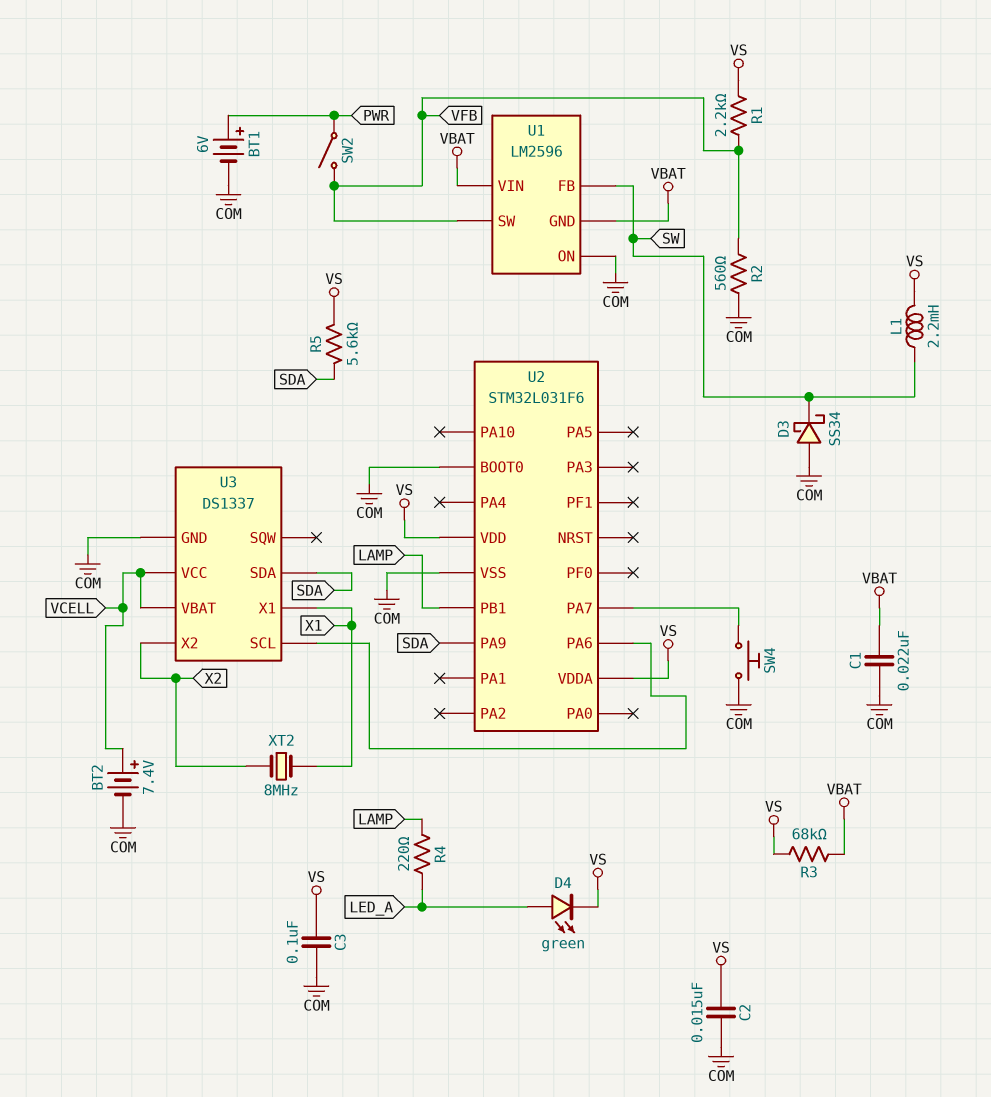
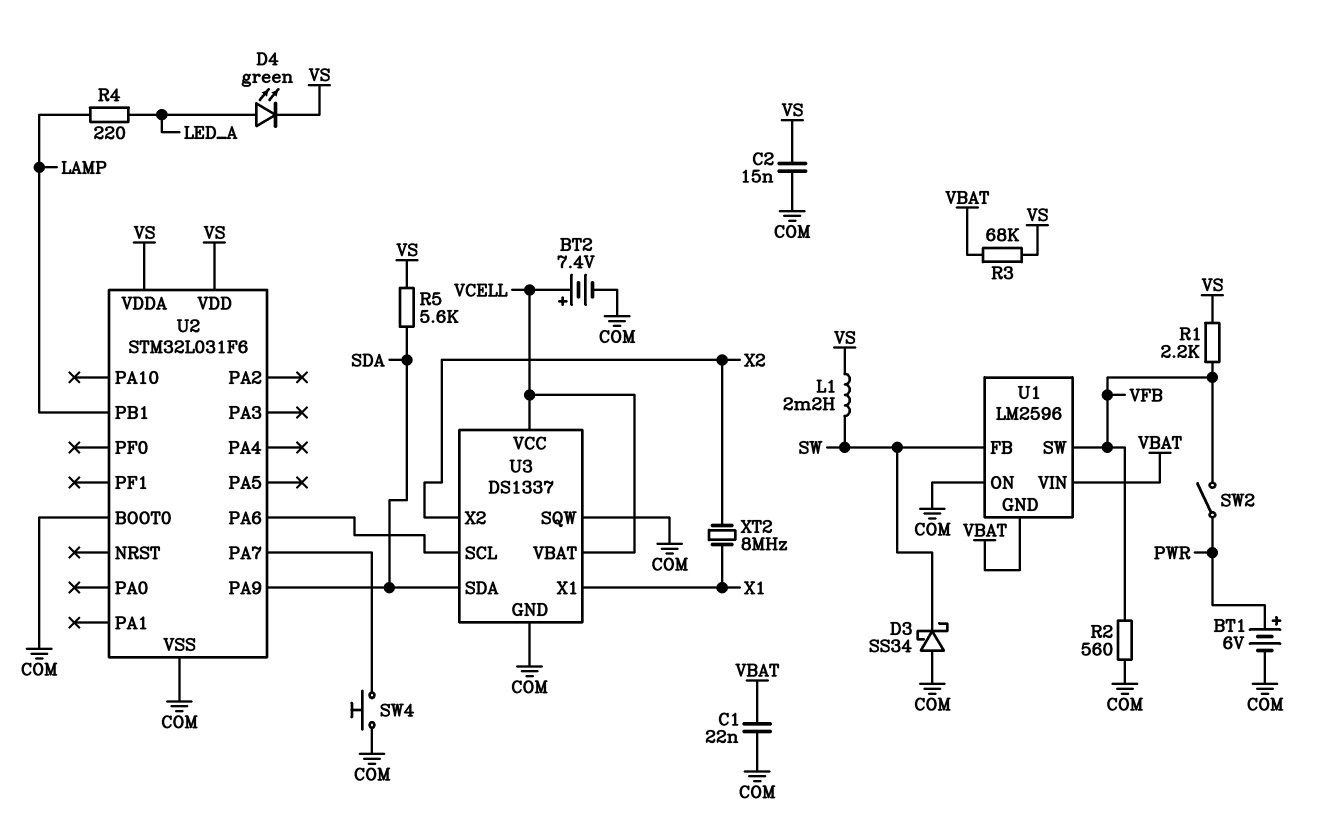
C3: 100nF (COM, VS) -> none
U3 pin SQW: none -> COM

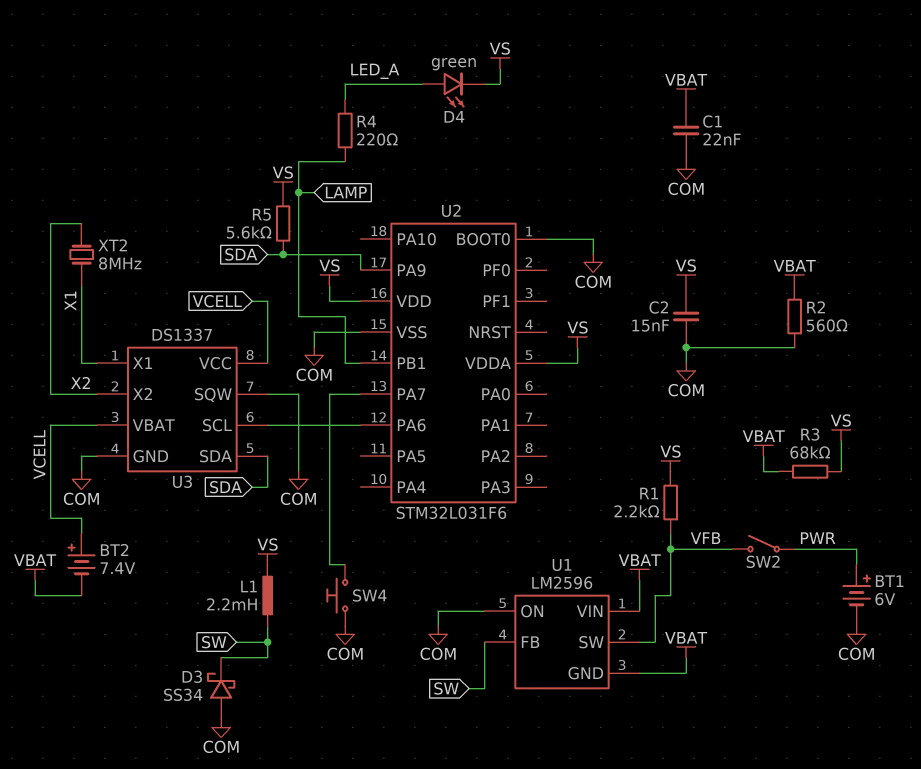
BT2: 7.4V (plus VCELL, minus COM) -> 7.4V (plus VCELL, minus VBAT)
R2: 560 (COM, VFB) -> 560 (COM, VBAT)

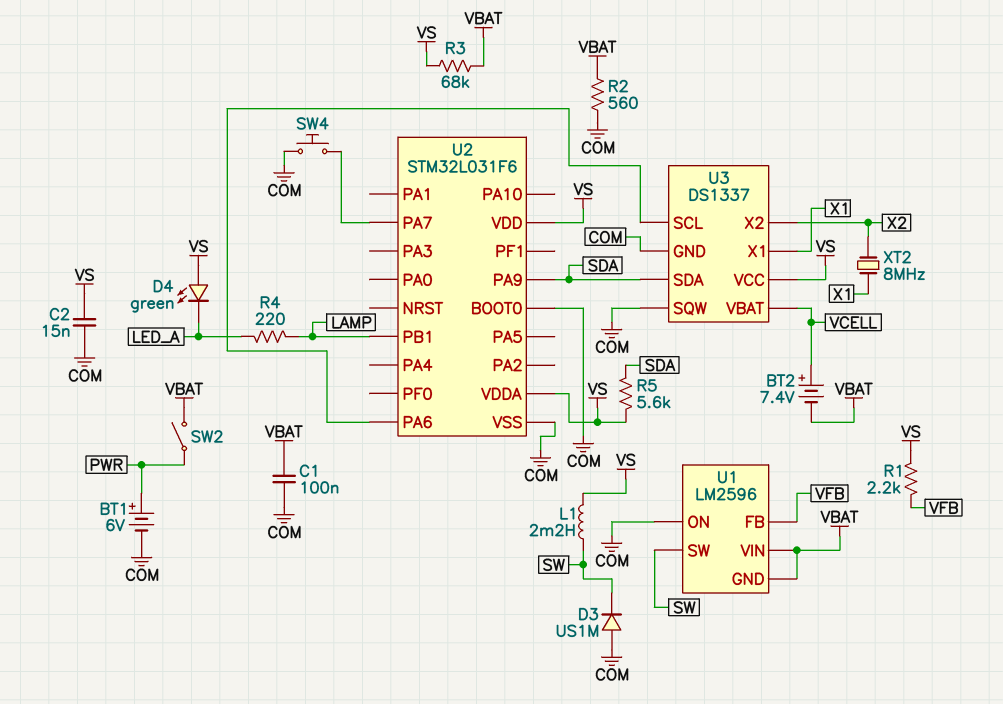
C1: 22nF (COM, VBAT) -> 100nF (COM, VBAT)
D3: schottky SS34 (A COM, K SW) -> diode US1M (A COM, K SW)
D4: LED green (A LED_A, K VS) -> LED green (A VS, K LED_A)
SW2: switch (PWR, VFB) -> switch (PWR, VBAT)
U1 pin FB: SW -> VFB
U1 pin SW: VFB -> SW
U3 pin VCC: VCELL -> VS

